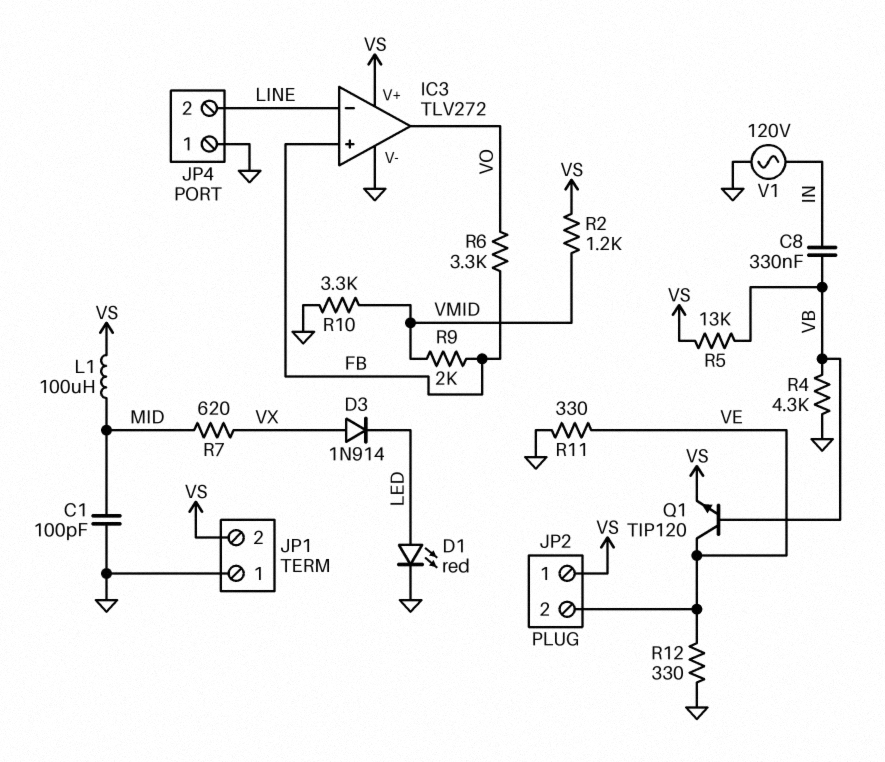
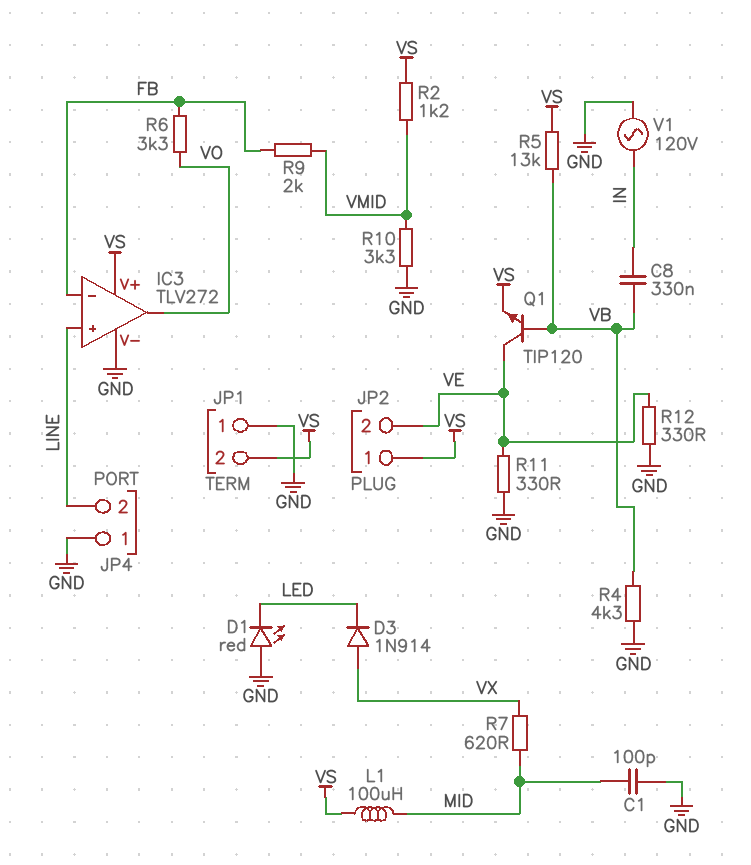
D1: LED red (A LED, K GND) -> LED red (A GND, K LED)
IC3 pin in+: FB -> LINE
IC3 pin in-: LINE -> FB

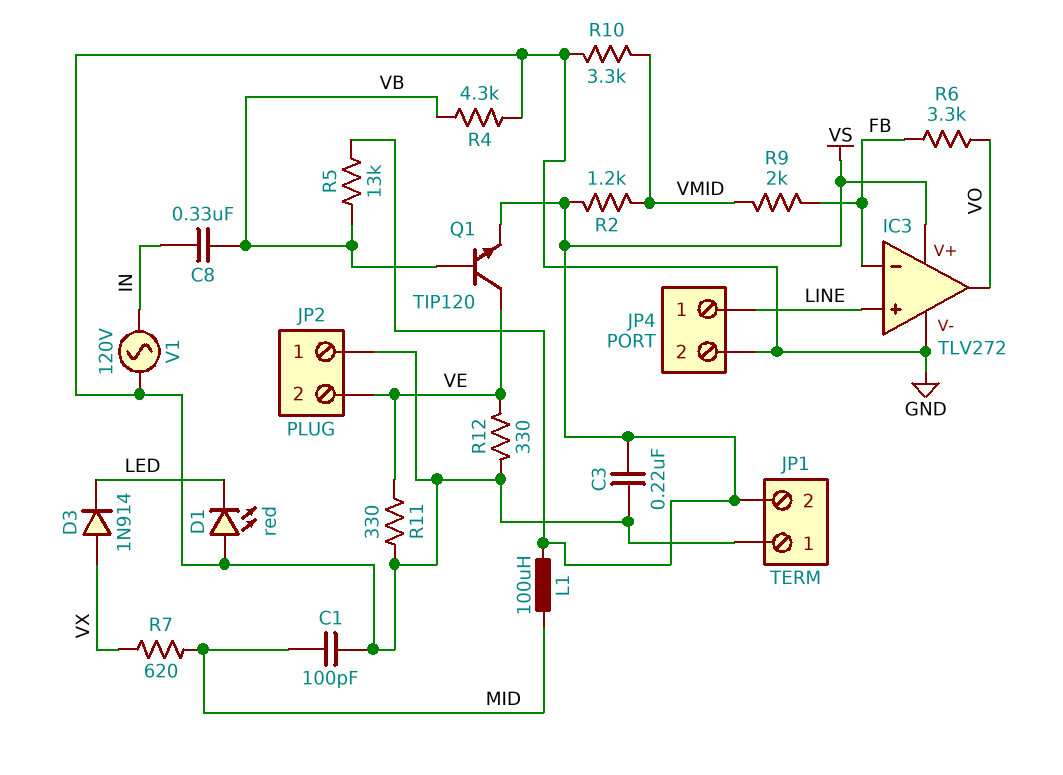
C3: none -> 220nF (GND, VS)
JP2 pin 1: VS -> GND
JP4 pin 1: GND -> LINE
JP4 pin 2: LINE -> GND

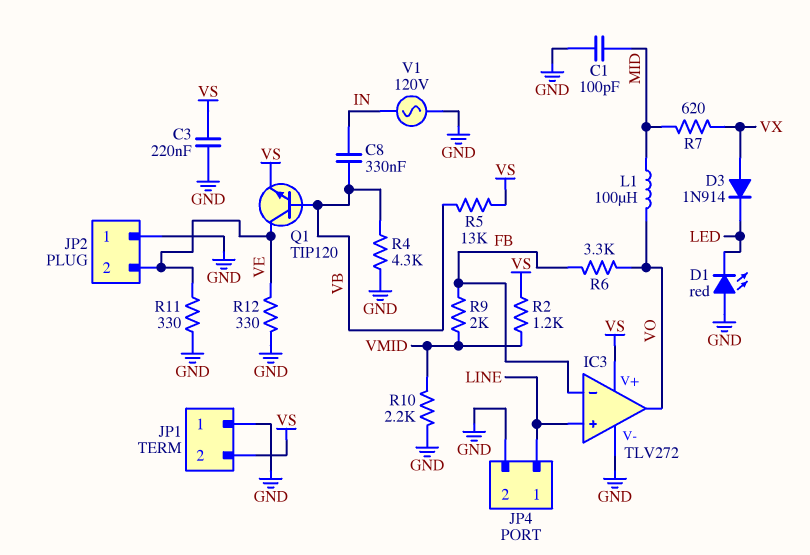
L1: 100uH (MID, VS) -> 100uH (MID, VO)
R10: 3.3k (GND, VMID) -> 2.2k (GND, VMID)

